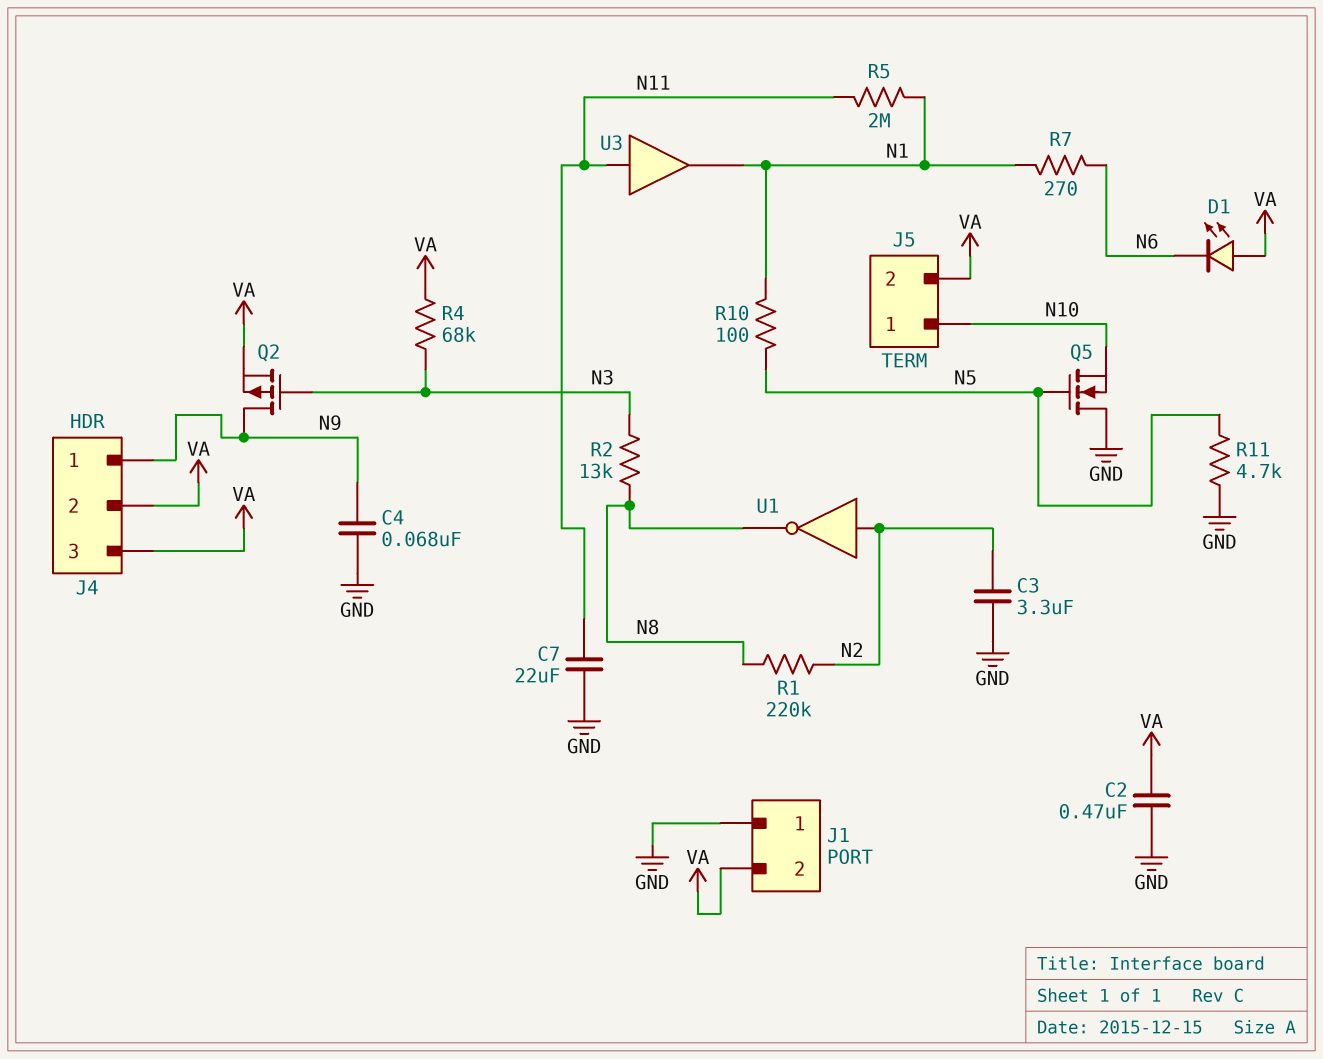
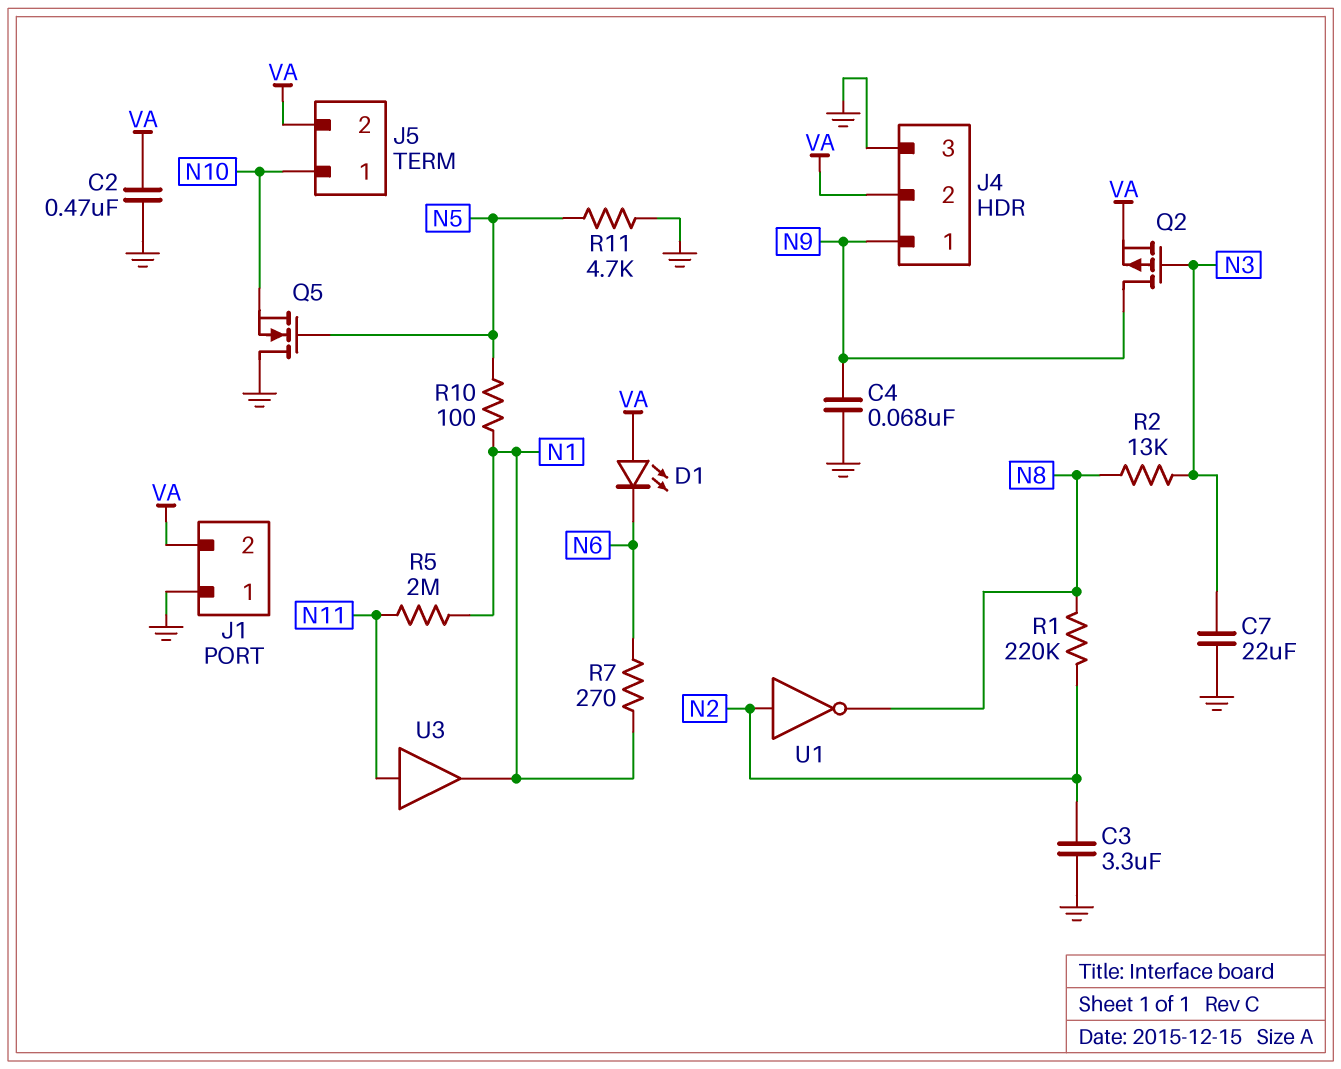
C7: 22uF (GND, N11) -> 22uF (GND, N3)
J4 pin 3: VA -> GND
R4: 68k (N3, VA) -> none

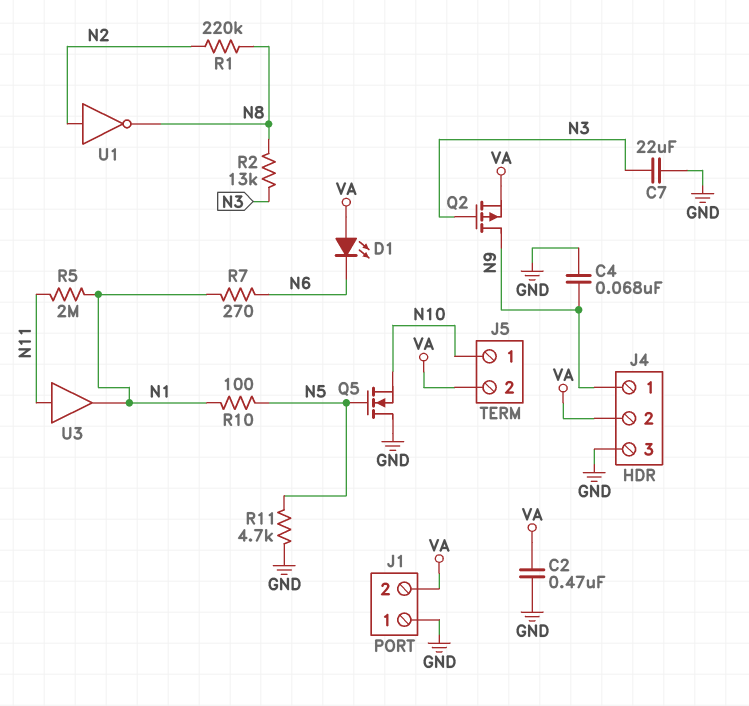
C3: 3.3uF (GND, N2) -> none

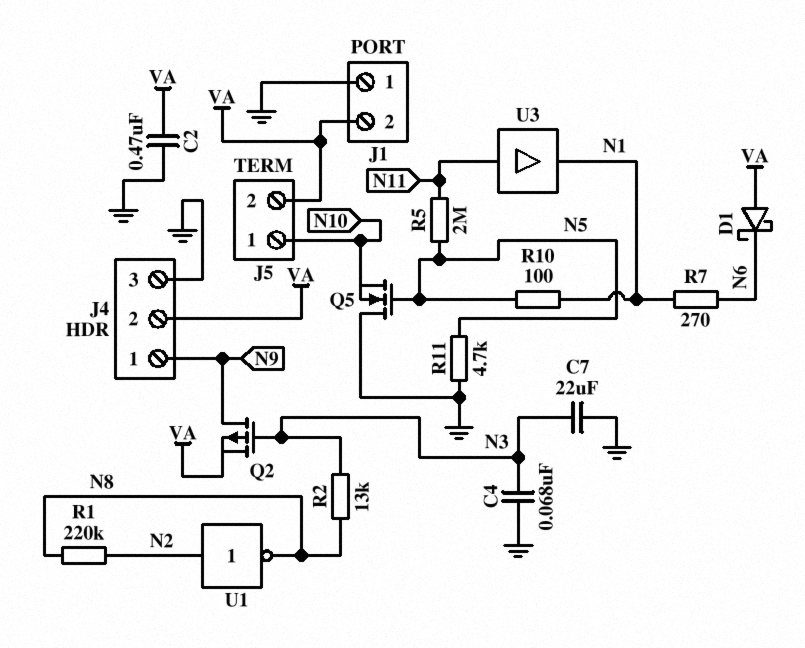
C4: 68nF (GND, N9) -> 68nF (GND, N3)
D1: LED (A VA, K N6) -> schottky (A VA, K N6)
R5: 2M (N1, N11) -> 2M (N5, N11)

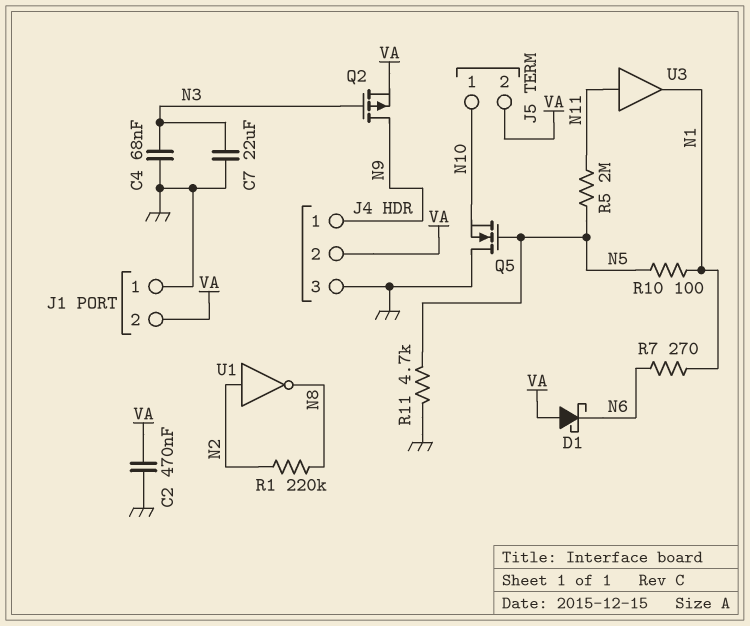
R2: 13k (N3, N8) -> none

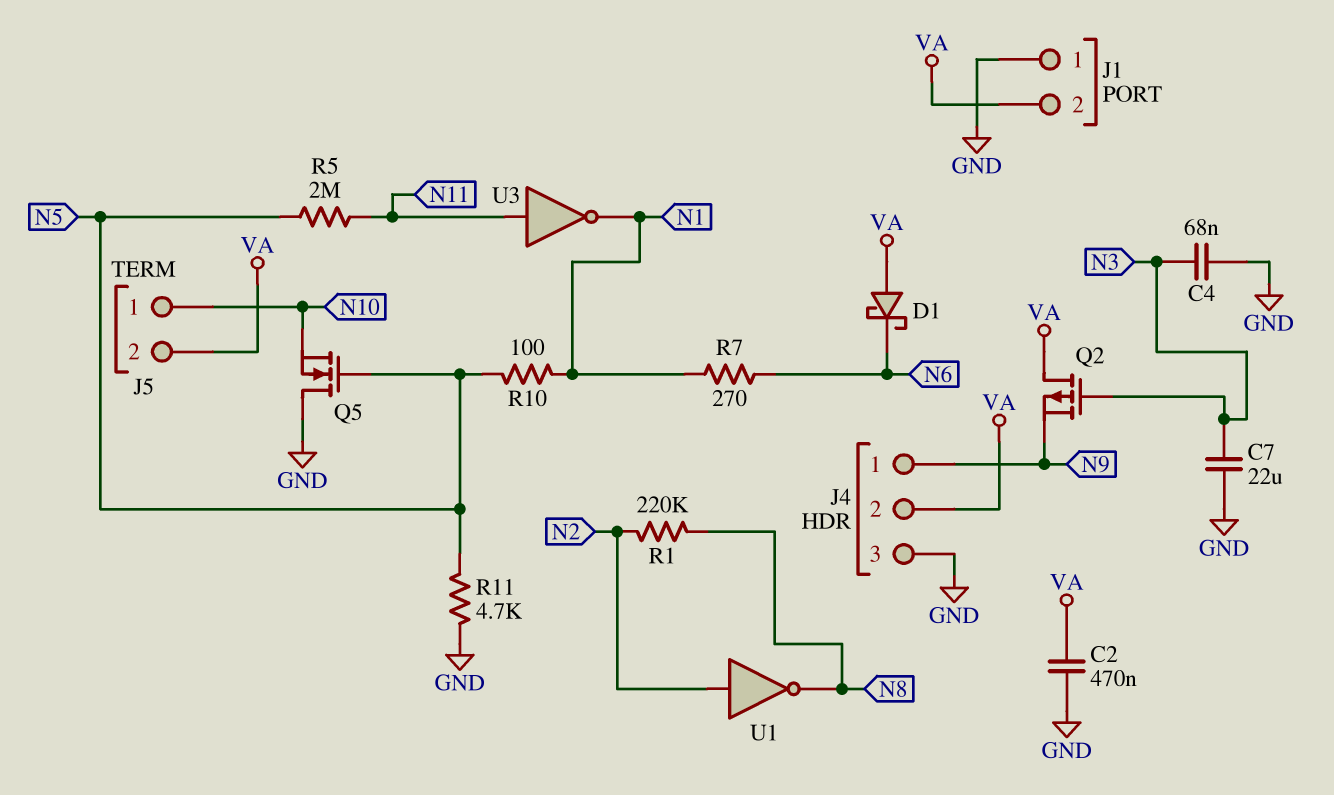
Q2: PMOS (G N3, D N9, S VA) -> PMOS (G N3, D VA, S N9)
U3: buffer (in N11, out N1) -> NOT (in N11, out N1)

